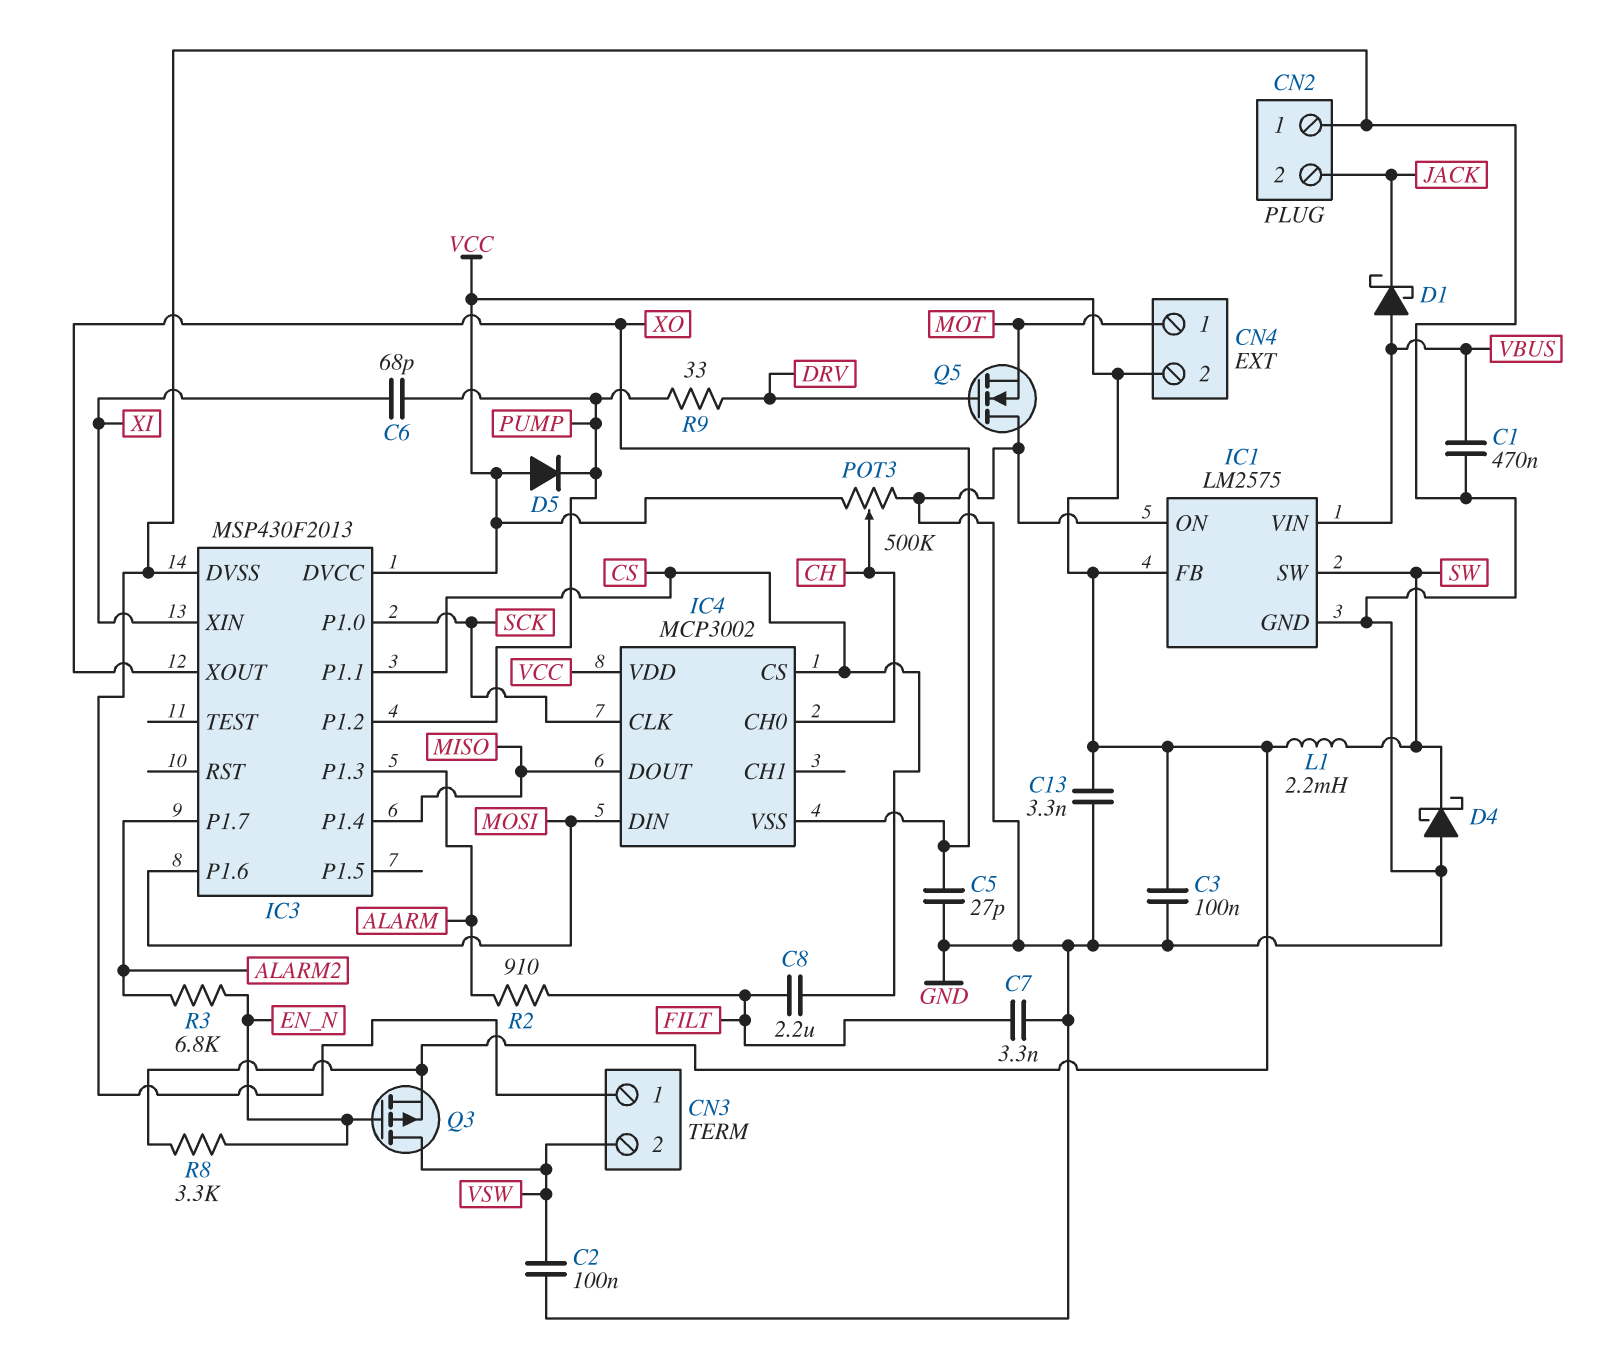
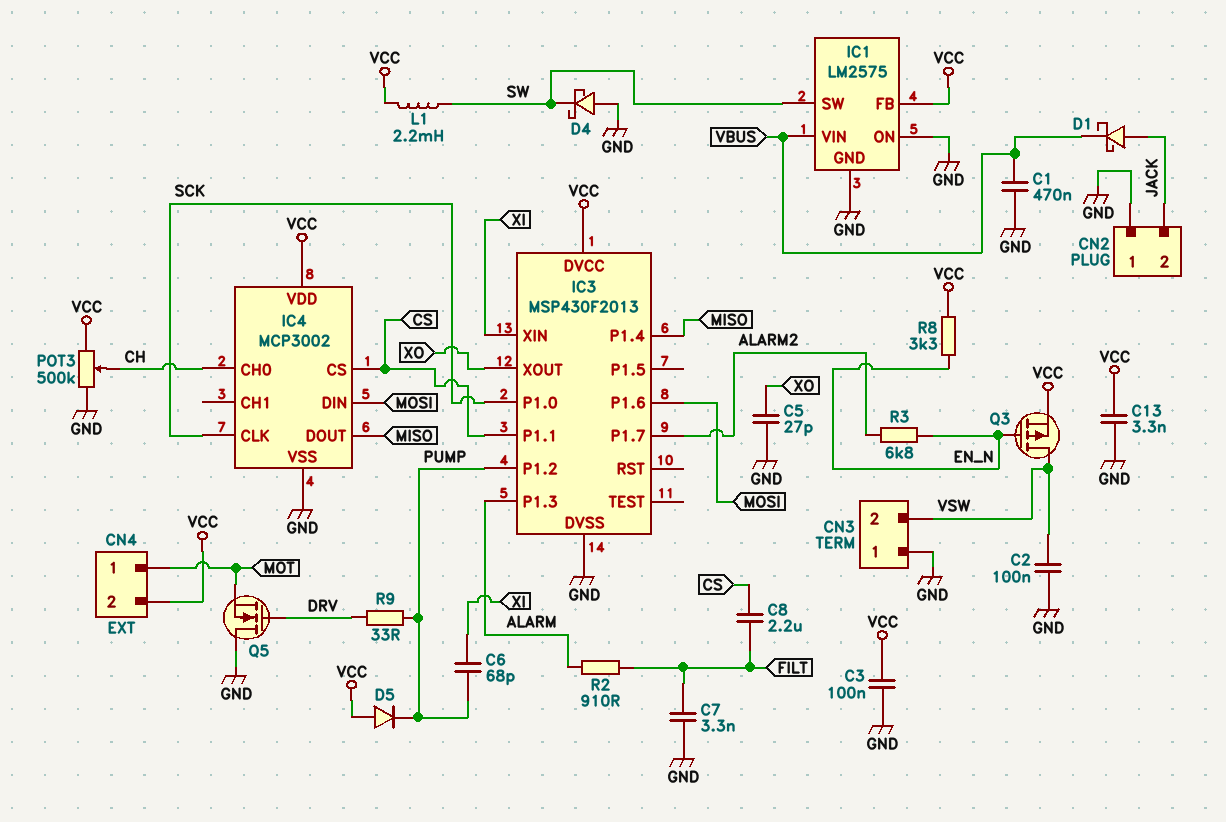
D1: schottky (A VBUS, K JACK) -> schottky (A JACK, K VBUS)
IC4 pin VSS: XO -> GND

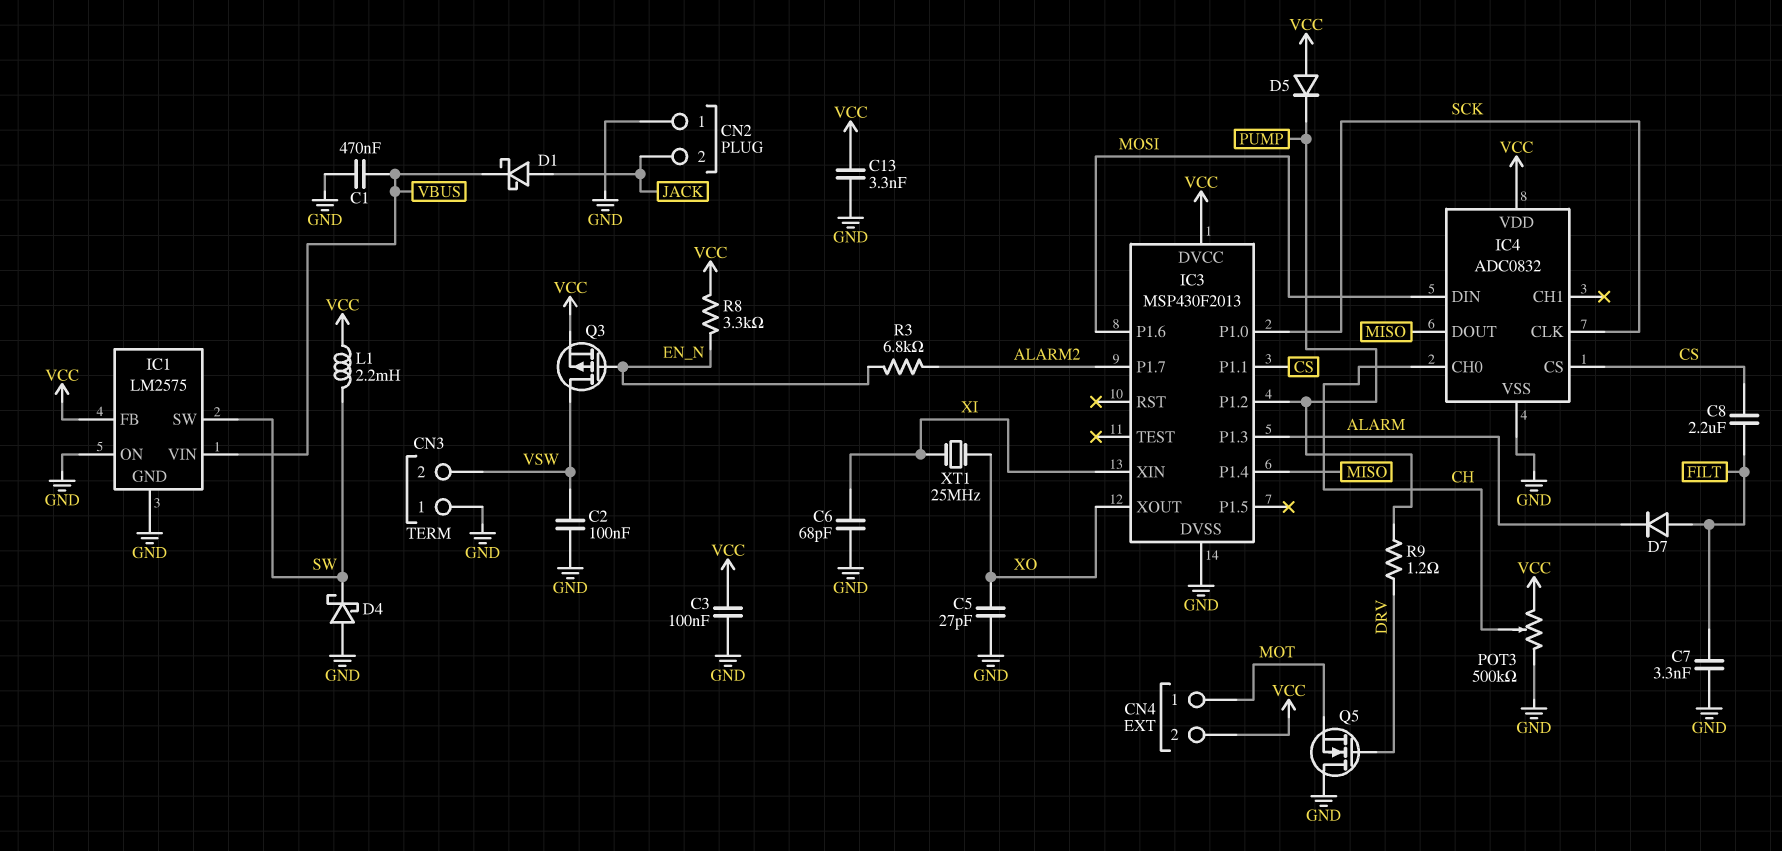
C6: 68pF (PUMP, XI) -> 68pF (GND, XI)
D7: none -> diode (A FILT, K ALARM)
IC4: MCP3002 -> ADC0832
R2: 910 (ALARM, FILT) -> none
R9: 33 (DRV, PUMP) -> 1.2 (DRV, PUMP)
XT1: none -> 25MHz (XI, XO)

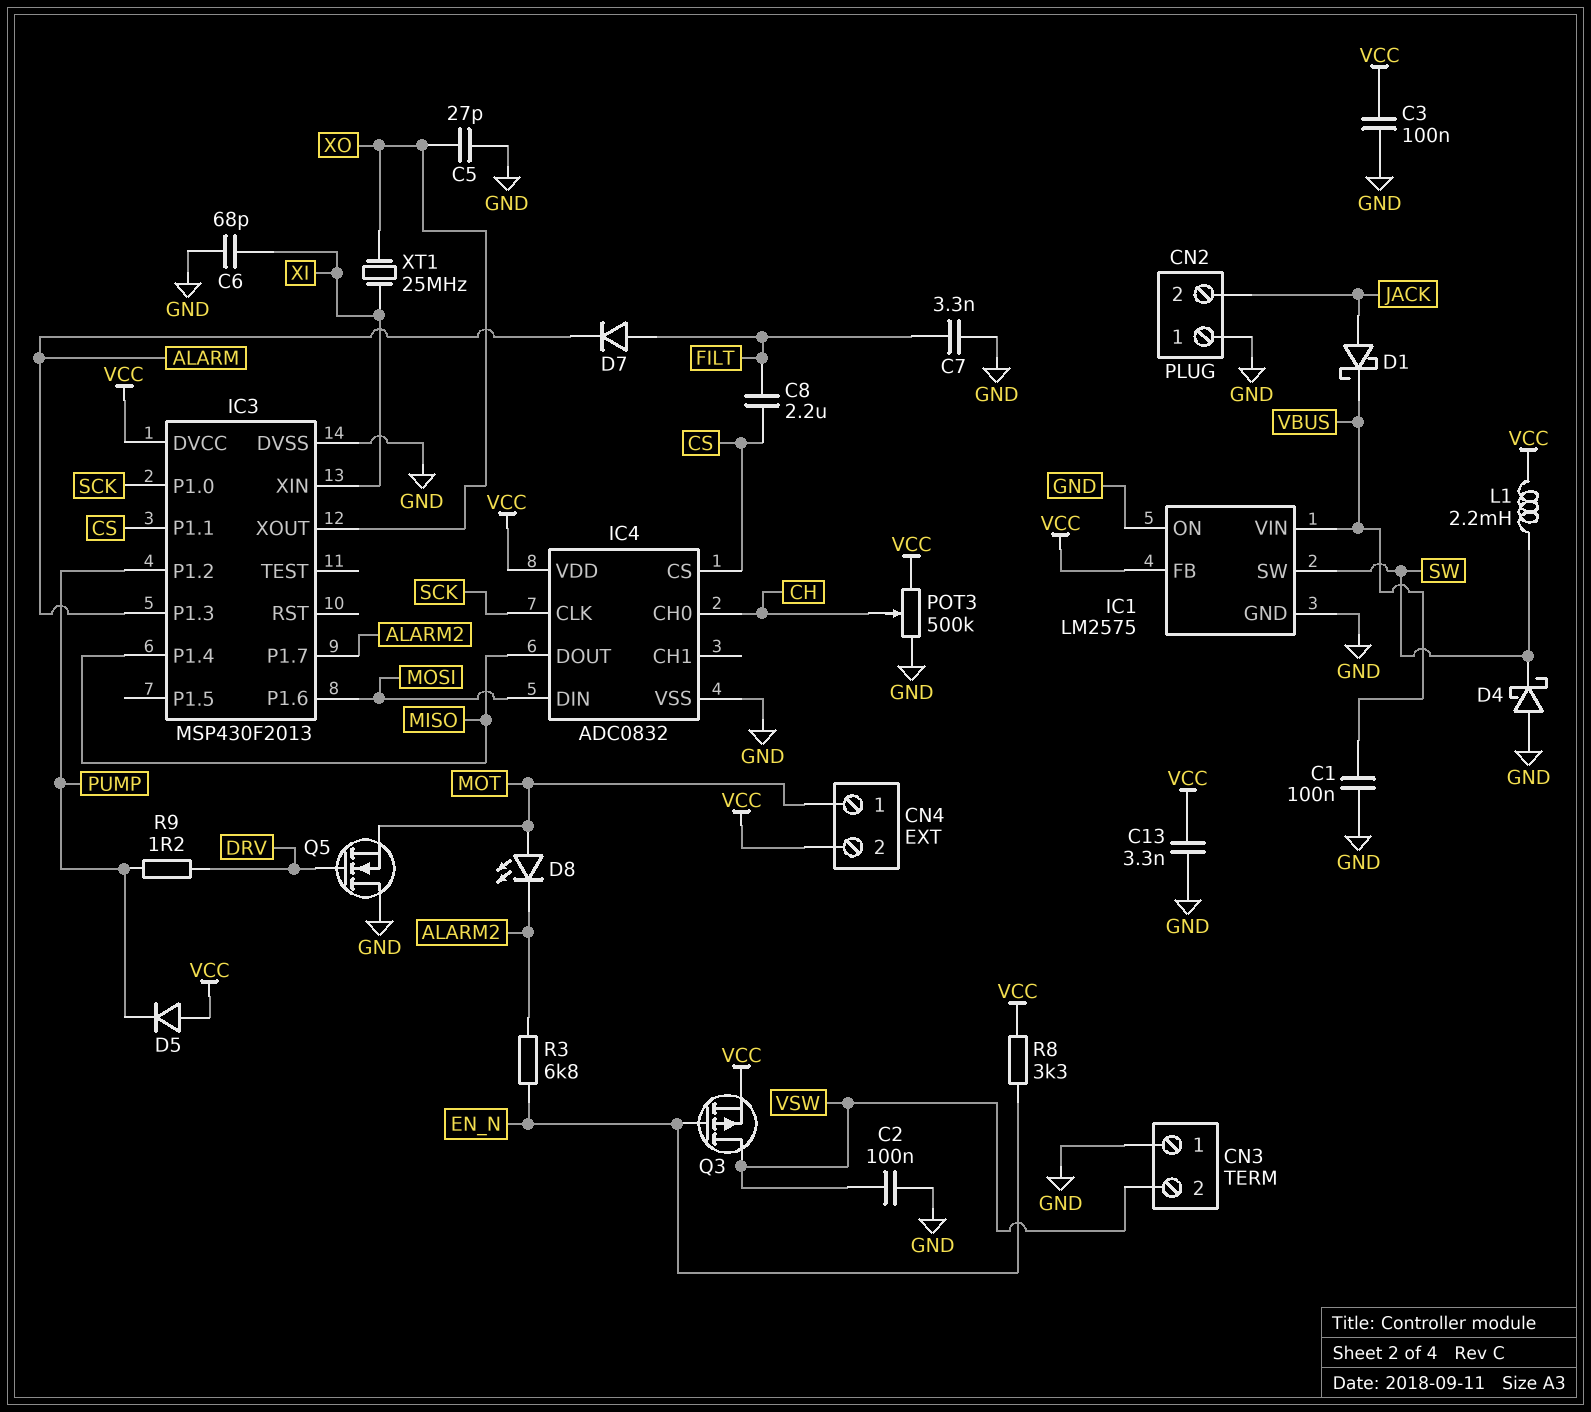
C1: 470nF (GND, VBUS) -> 100nF (GND, VBUS)
D8: none -> LED (A MOT, K ALARM2)

